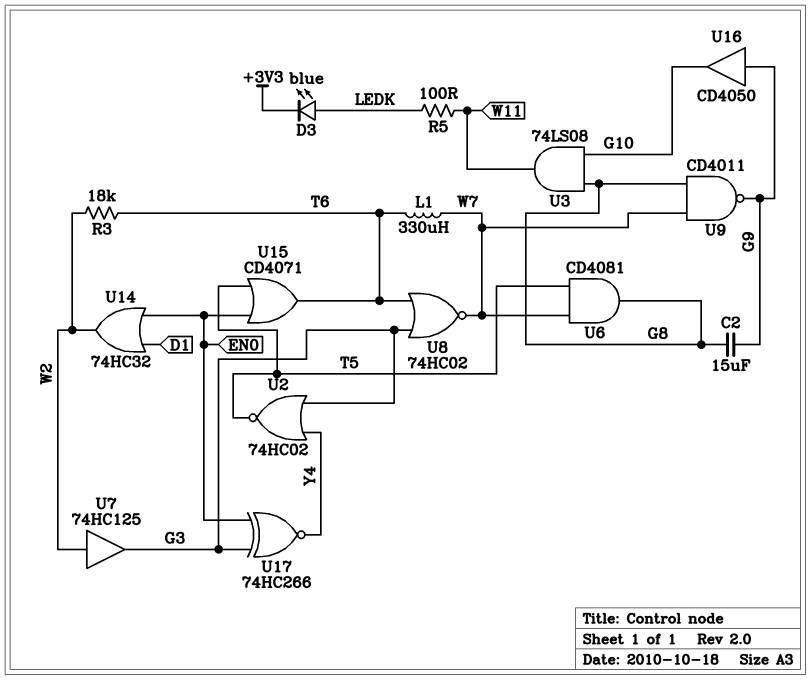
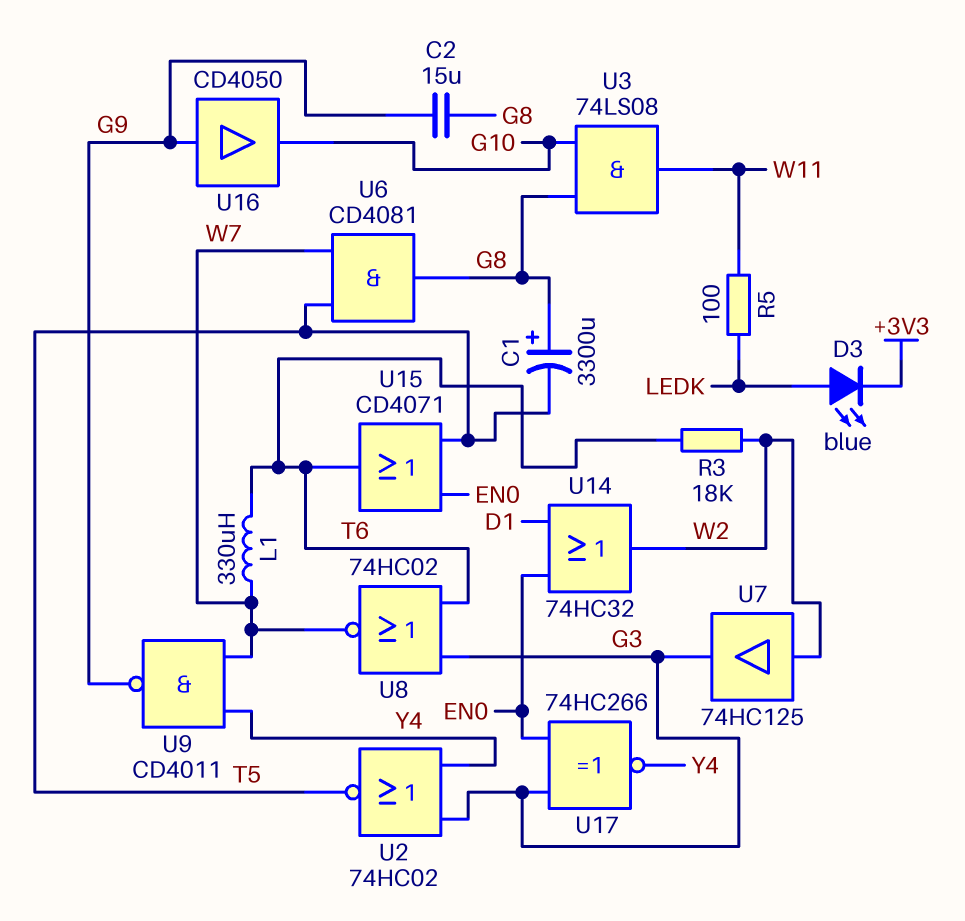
C1: none -> 3300uF (plus G8, minus T5)
U9: NAND CD4011 (in G8, in W7, out G9) -> NAND CD4011 (in W7, in Y4, out G9)

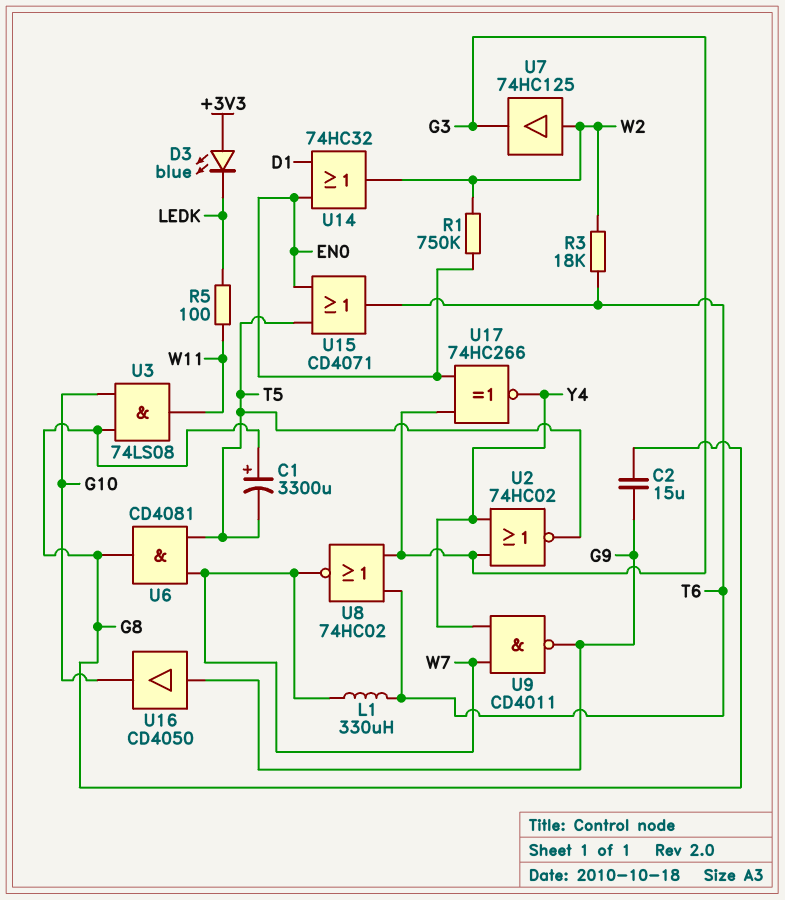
D3: LED blue (A LEDK, K +3V3) -> LED blue (A +3V3, K LEDK)
R1: none -> 750k (EN0, W2)

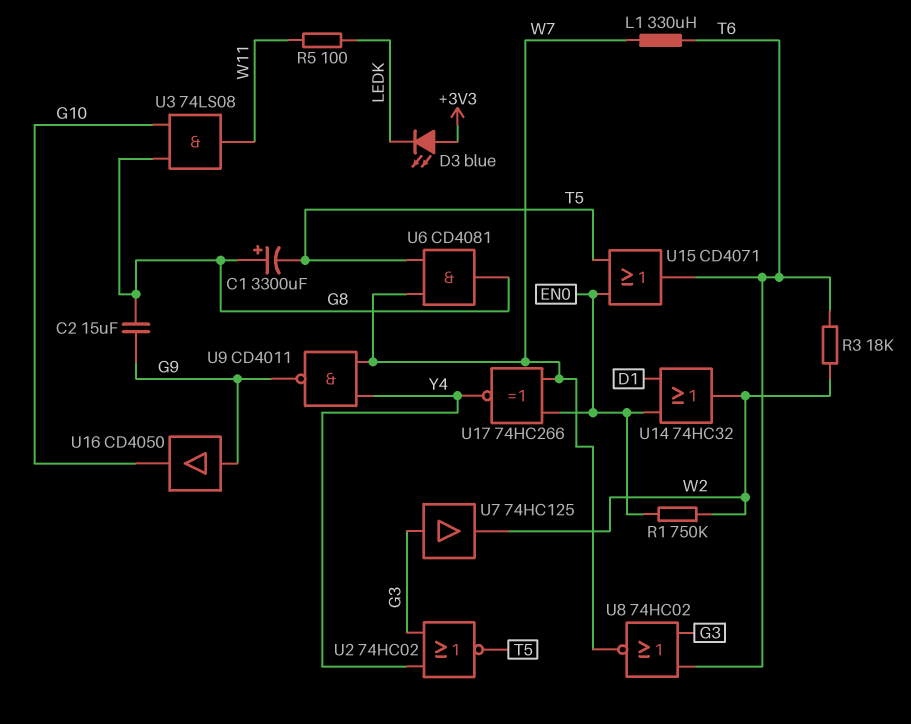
U7: buffer 74HC125 (in W2, out G3) -> buffer 74HC125 (in G3, out W2)
U17: XNOR 74HC266 (in EN0, in G3, out Y4) -> XNOR 74HC266 (in EN0, in W7, out Y4)

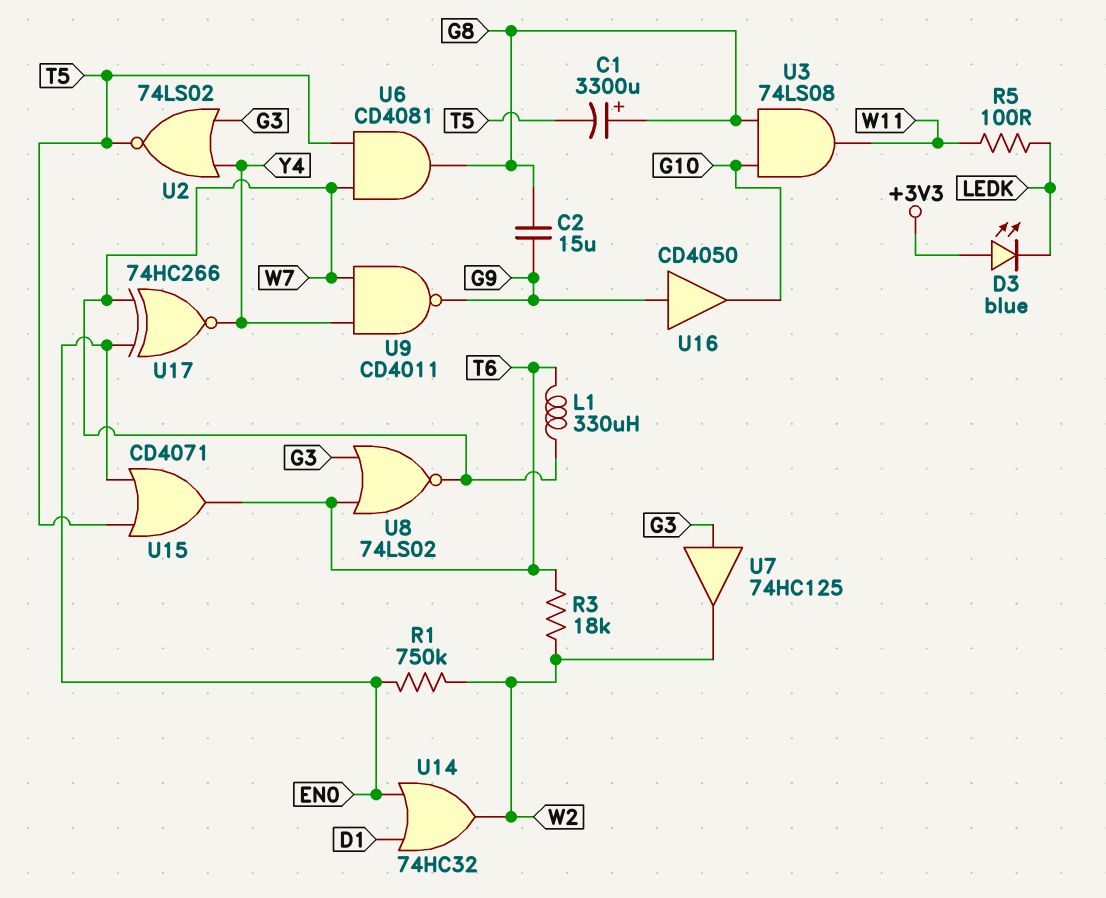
U2: NOR 74HC02 (in G3, in Y4, out T5) -> NOR 74LS02 (in G3, in Y4, out T5)
U8: NOR 74HC02 (in G3, in T6, out W7) -> NOR 74LS02 (in G3, in T6, out W7)

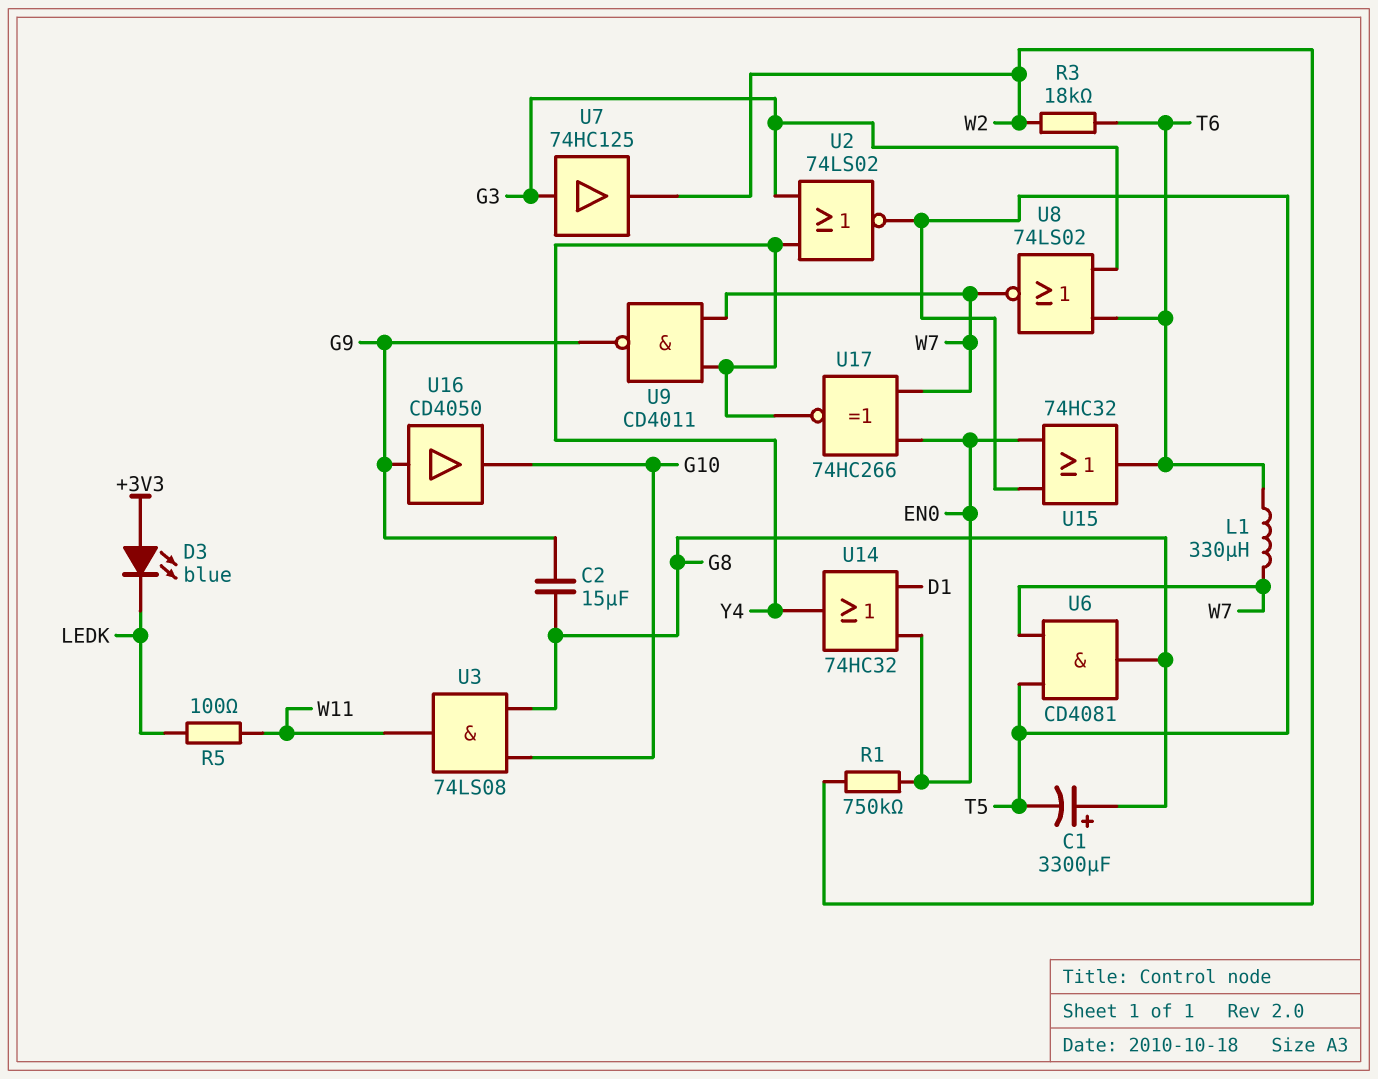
U14: OR 74HC32 (in D1, in EN0, out W2) -> OR 74HC32 (in D1, in EN0, out Y4)
U15: OR CD4071 (in EN0, in T5, out T6) -> OR 74HC32 (in EN0, in T5, out T6)

